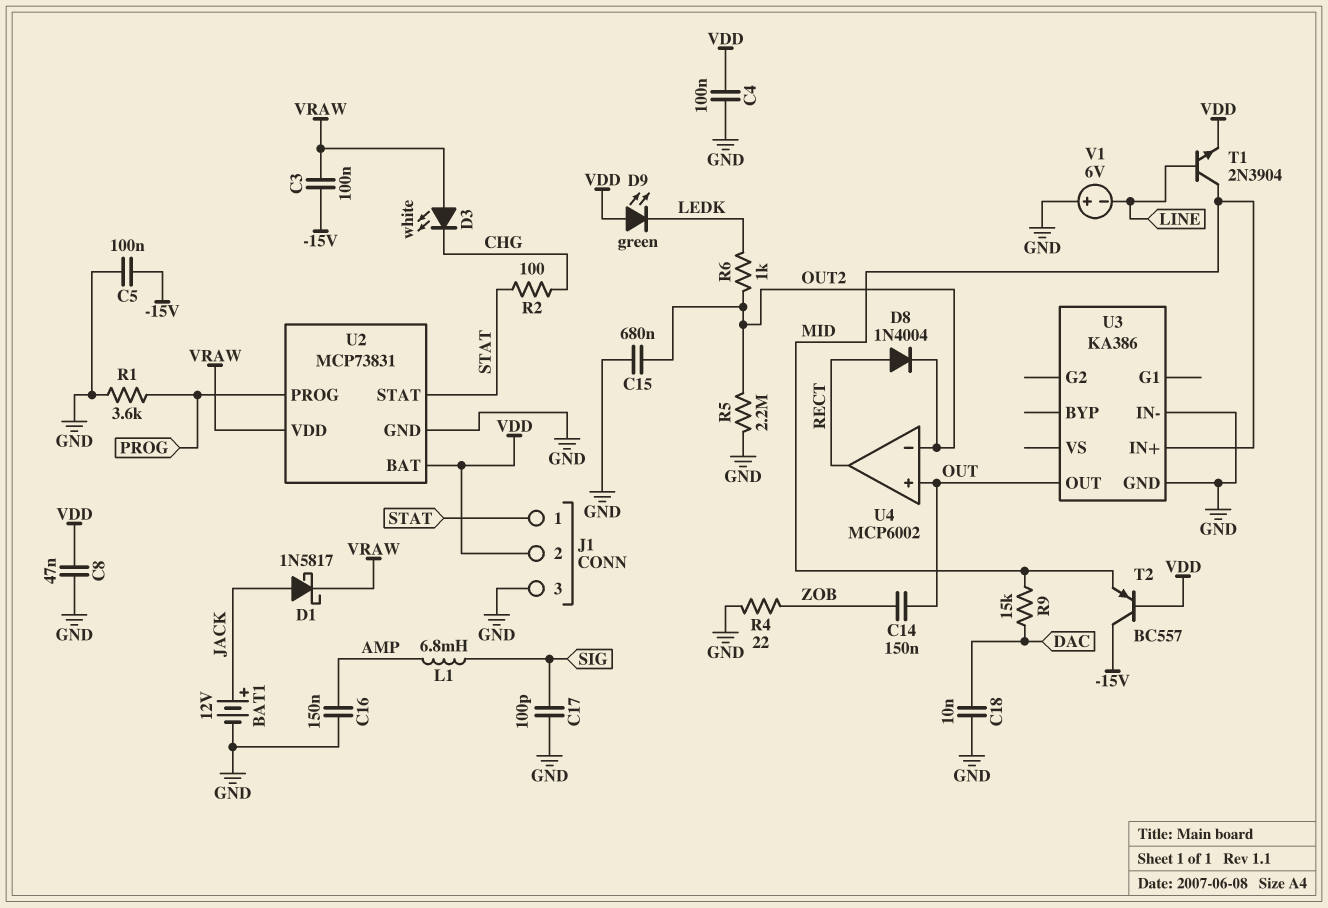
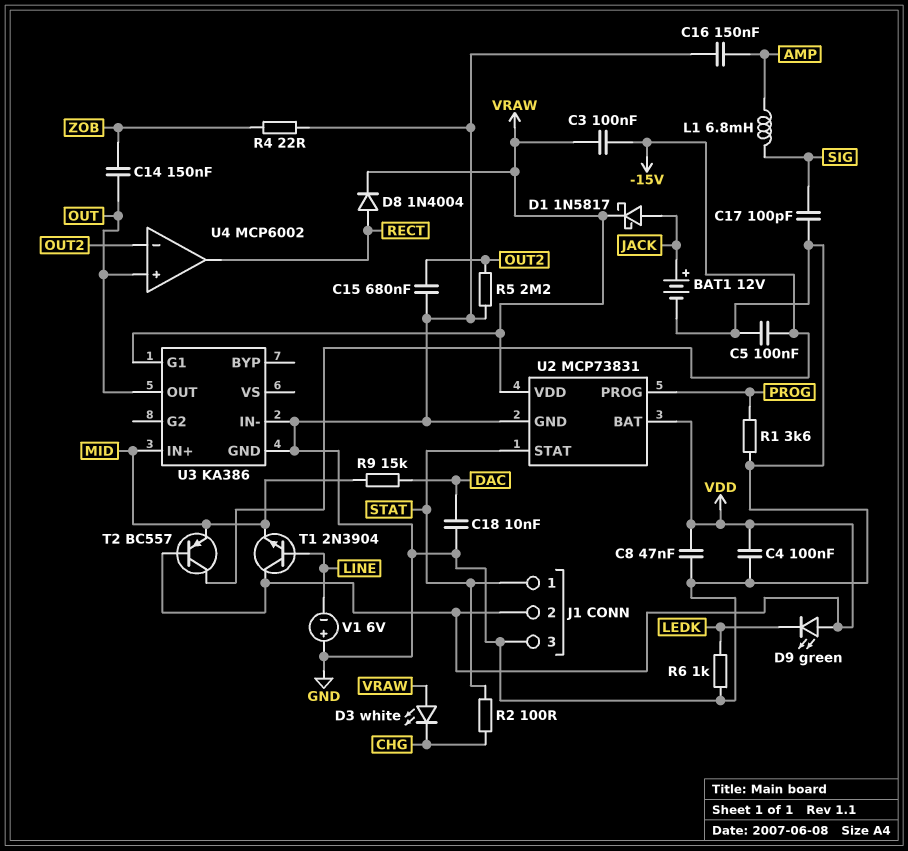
D8: diode 1N4004 (A RECT, K OUT2) -> diode 1N4004 (A RECT, K VRAW)
R6: 1k (LEDK, OUT2) -> 1k (GND, LEDK)
T1: NPN 2N3904 (B LINE, C MID, E VDD) -> NPN 2N3904 (B LINE, C VDD, E MID)
U3 pin G1: none -> VRAW

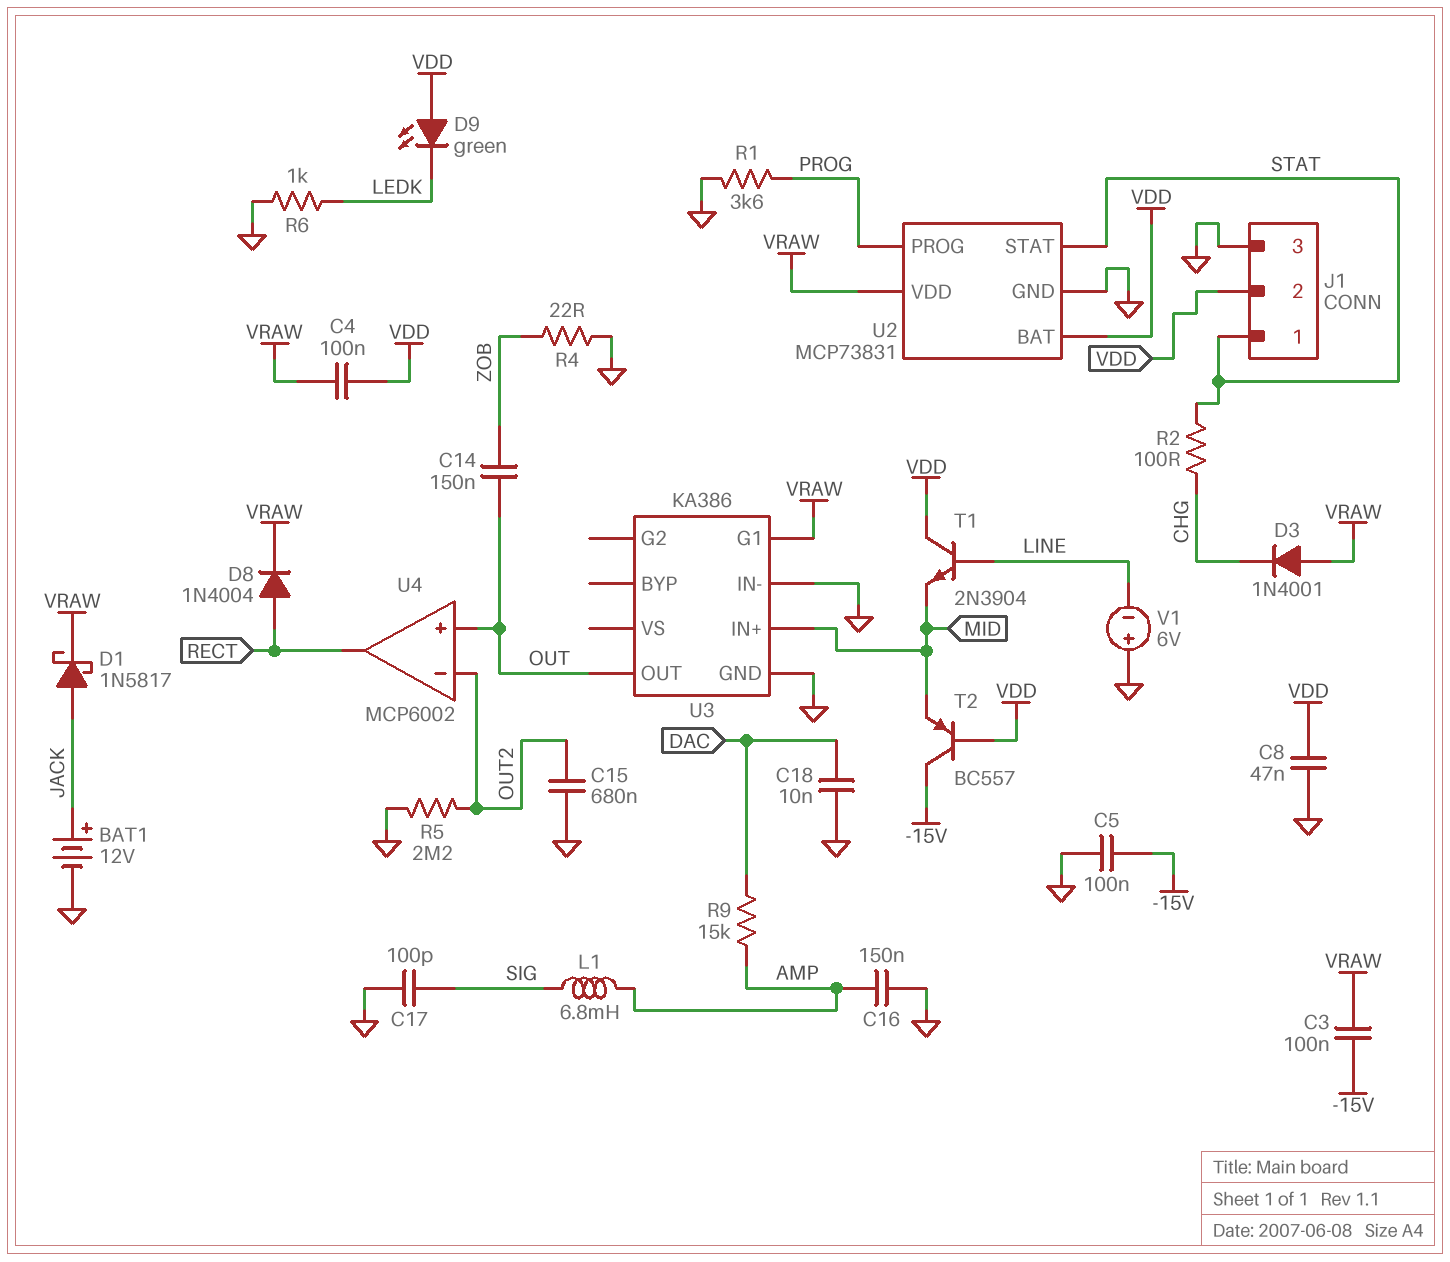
C4: 100nF (GND, VDD) -> 100nF (VDD, VRAW)
D3: LED white (A VRAW, K CHG) -> diode 1N4001 (A VRAW, K CHG)
R9: 15k (DAC, MID) -> 15k (AMP, DAC)

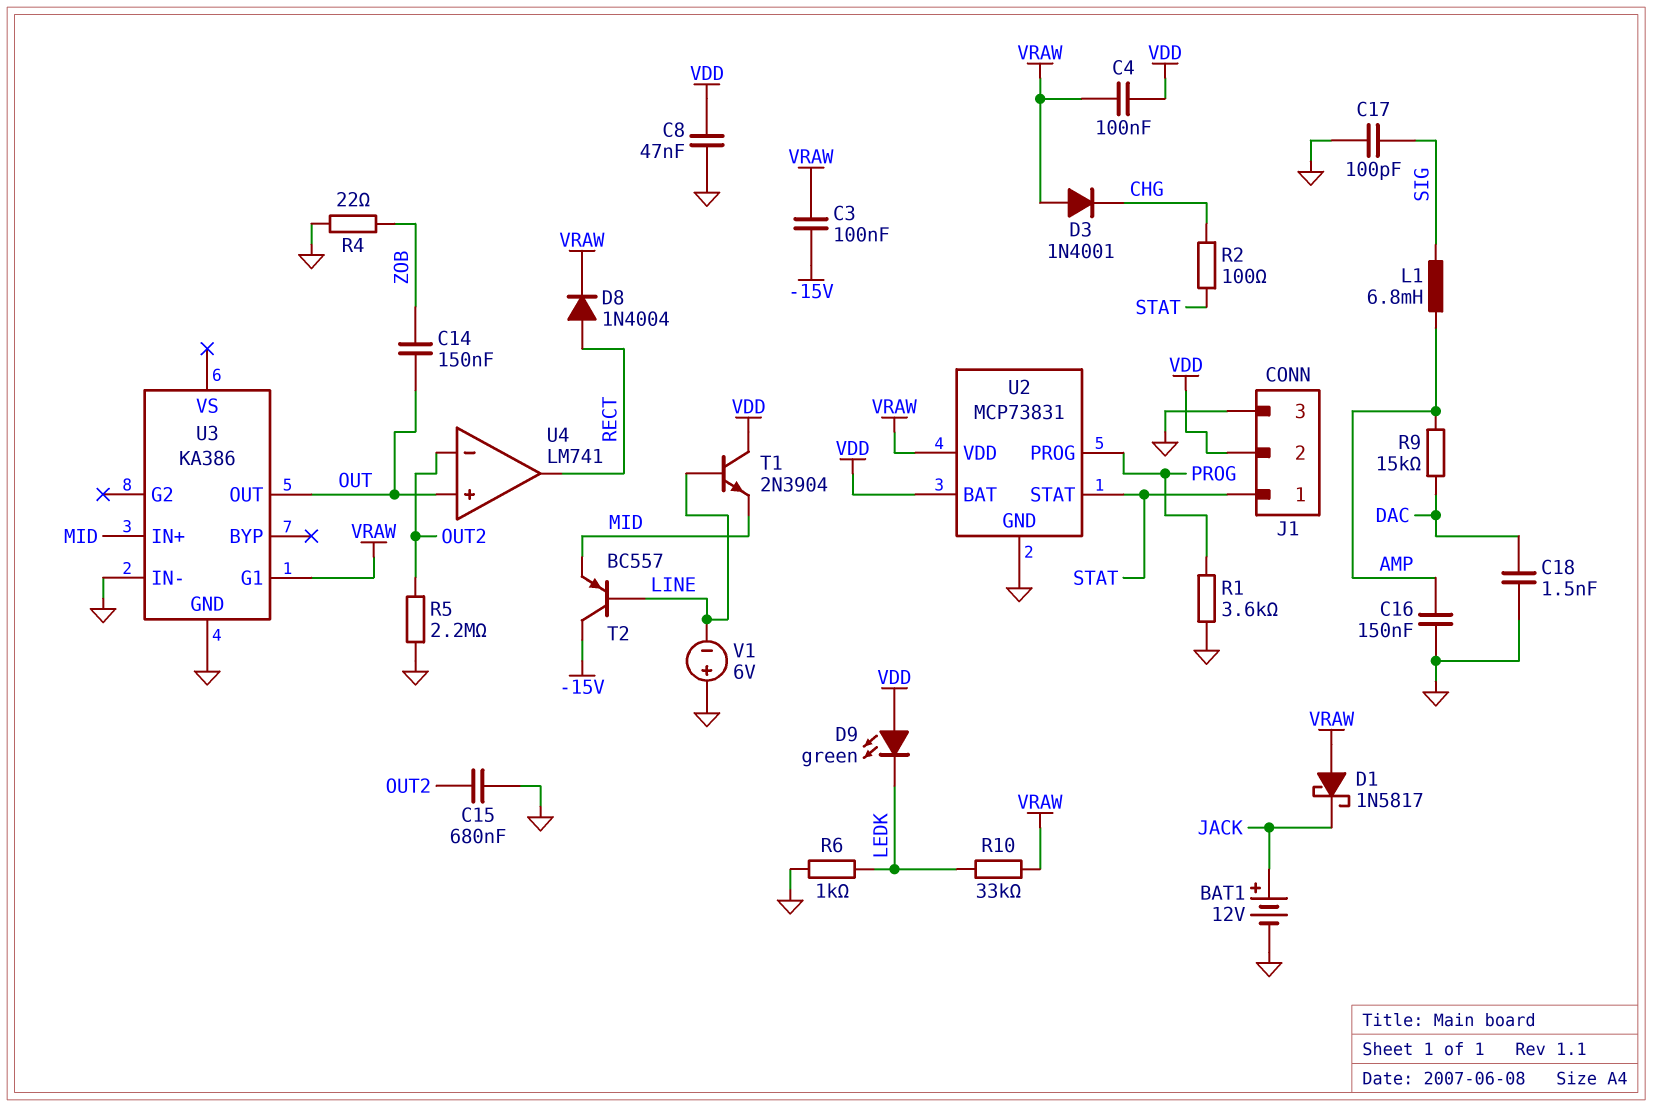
C5: 100nF (-15V, GND) -> none
C18: 10nF (DAC, GND) -> 1.5nF (DAC, GND)
D1: schottky 1N5817 (A JACK, K VRAW) -> schottky 1N5817 (A VRAW, K JACK)
R10: none -> 33k (LEDK, VRAW)
T2: PNP BC557 (B VDD, C -15V, E MID) -> PNP BC557 (B LINE, C -15V, E MID)
U4: MCP6002 -> LM741

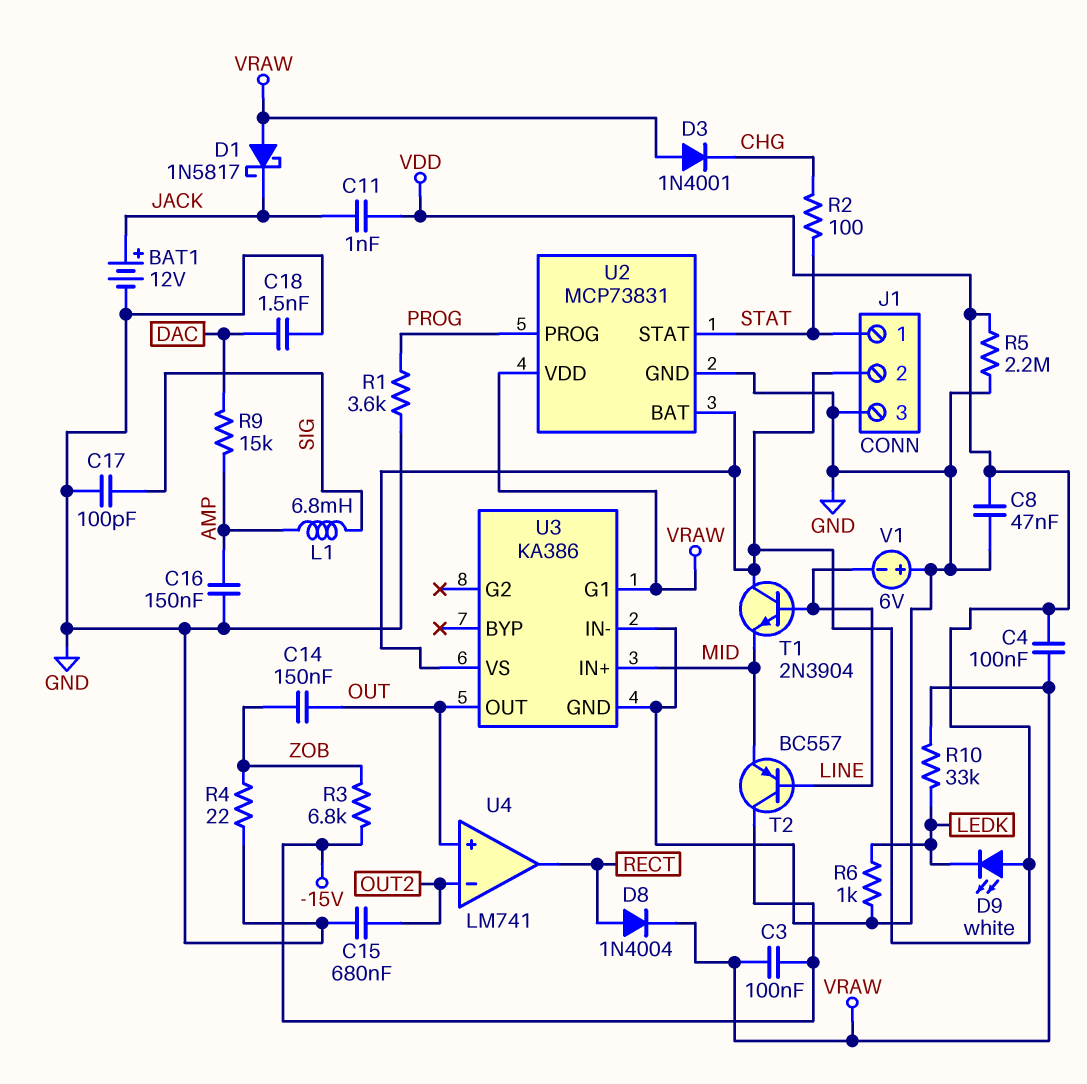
C11: none -> 1nF (JACK, VDD)
D9: LED green (A VDD, K LEDK) -> LED white (A VDD, K LEDK)
R3: none -> 6.8k (-15V, ZOB)
R5: 2.2M (GND, OUT2) -> 2.2M (GND, VDD)
U3 pin VS: none -> VDD

